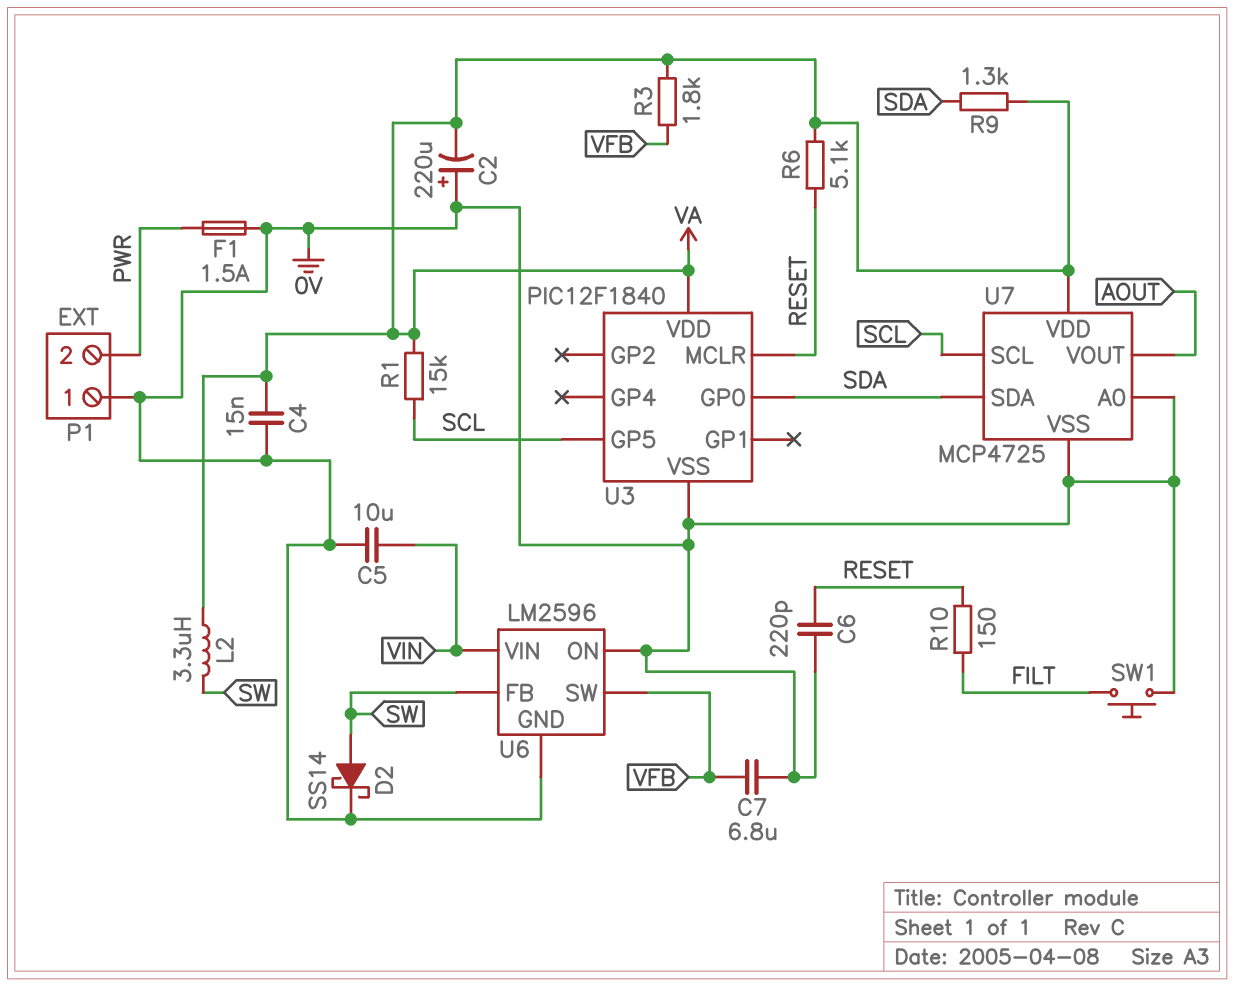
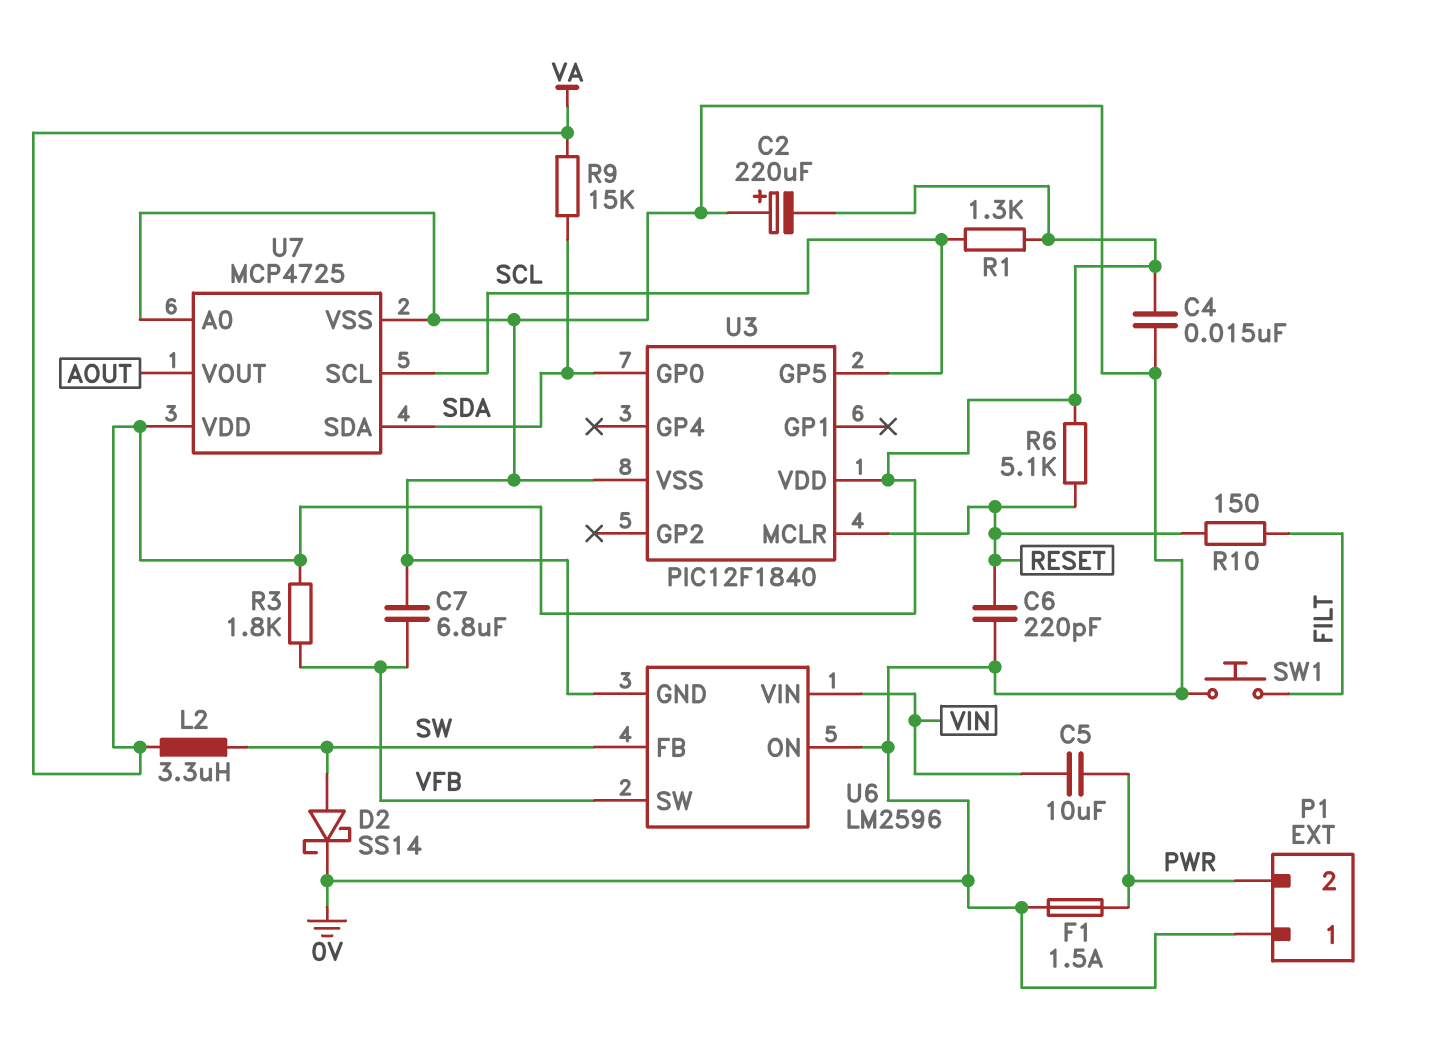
C5: 10uF (0V, VIN) -> 10uF (PWR, VIN)
R1: 15k (SCL, VA) -> 1.3k (SCL, VA)
R9: 1.3k (SDA, VA) -> 15k (SDA, VA)

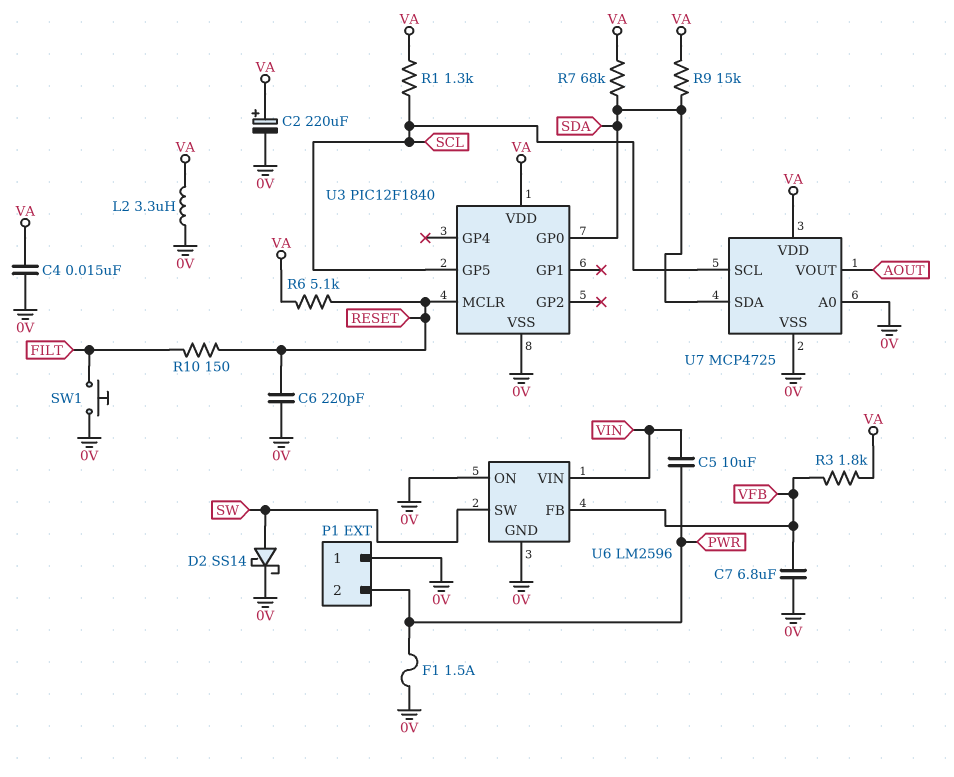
C2: 220uF (plus 0V, minus VA) -> 220uF (plus VA, minus 0V)
L2: 3.3uH (SW, VA) -> 3.3uH (0V, VA)
R7: none -> 68k (SDA, VA)
U6 pin FB: SW -> VFB
U6 pin SW: VFB -> SW

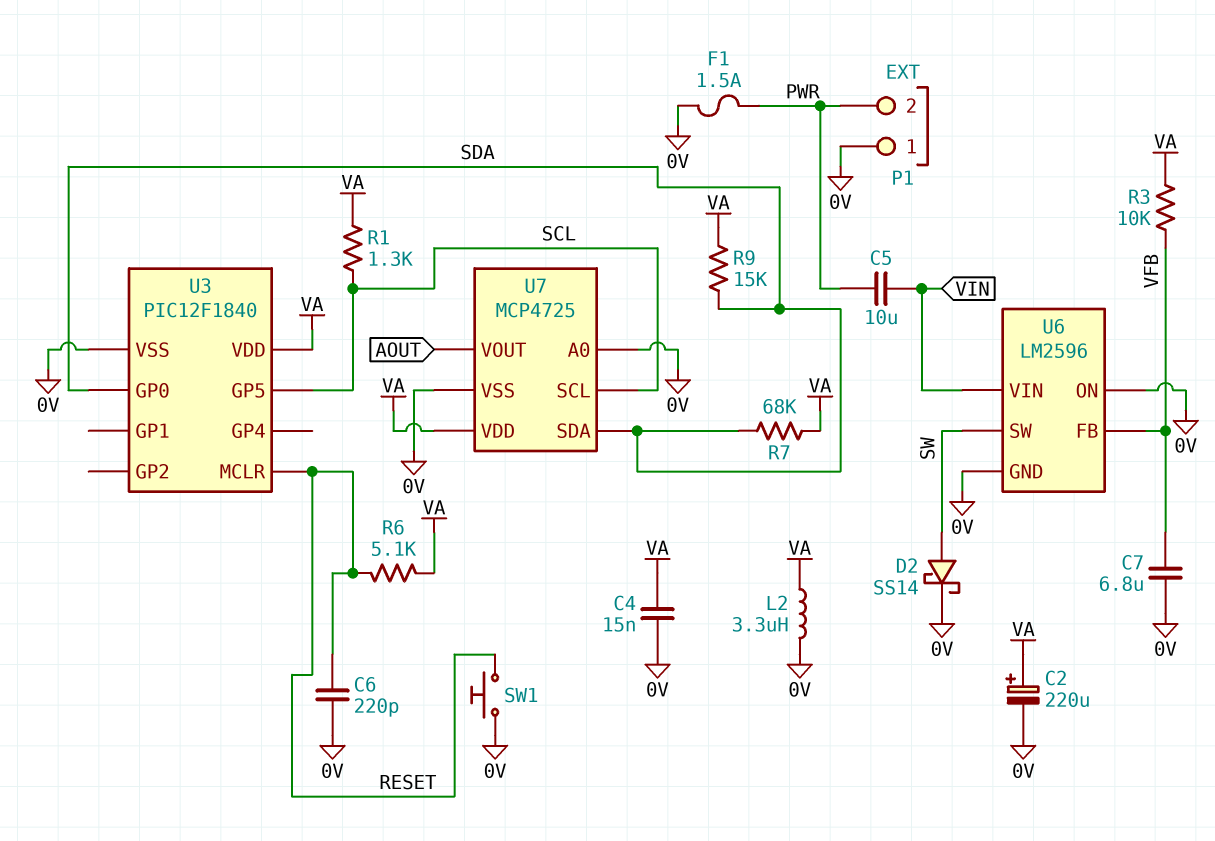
R3: 1.8k (VA, VFB) -> 10k (VA, VFB)
R10: 150 (FILT, RESET) -> none
SW1: button (0V, FILT) -> button (0V, RESET)

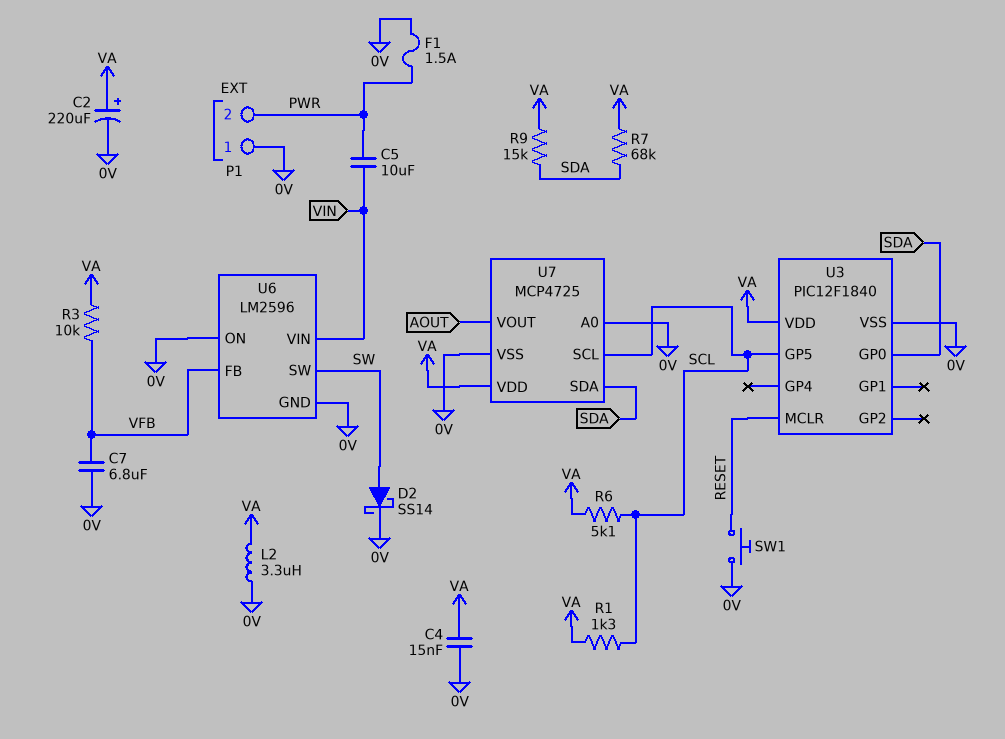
C6: 220pF (0V, RESET) -> none
R6: 5.1k (RESET, VA) -> 5.1k (SCL, VA)

